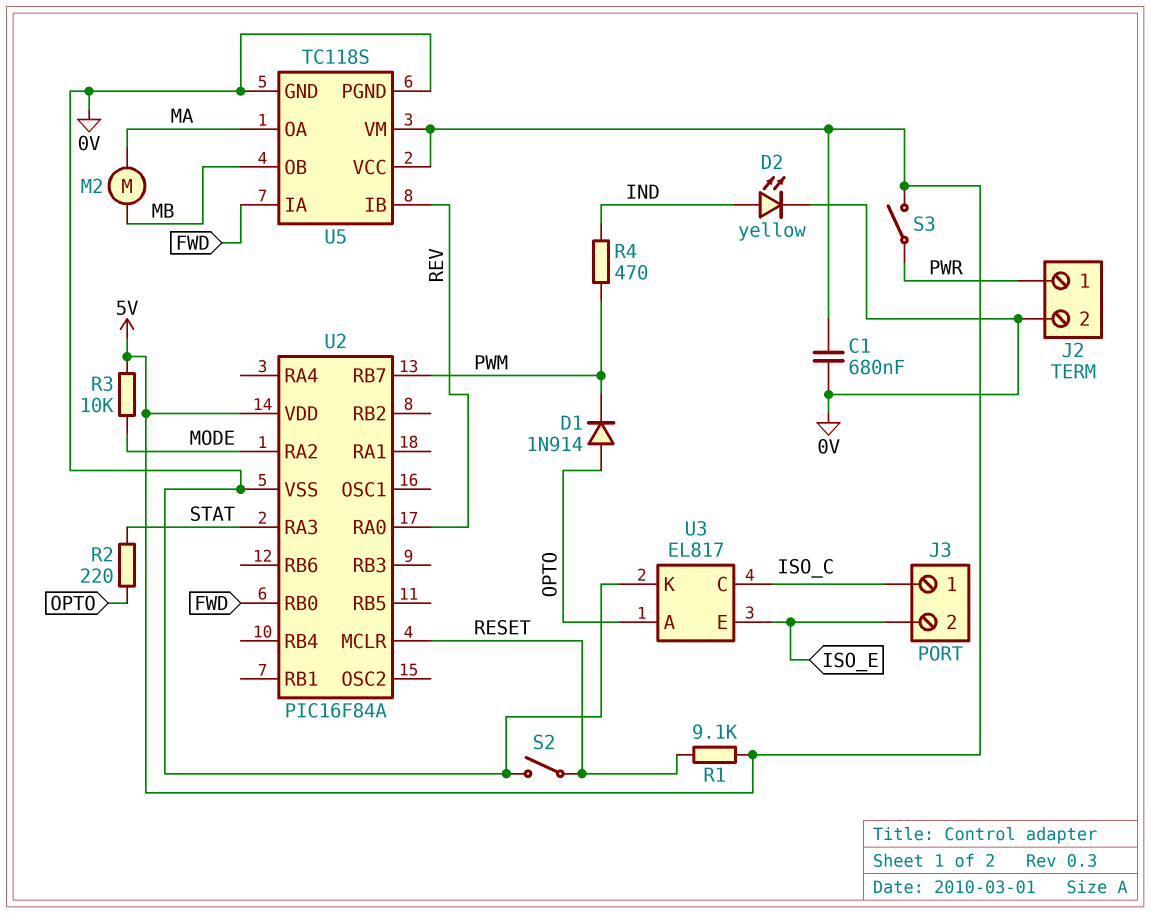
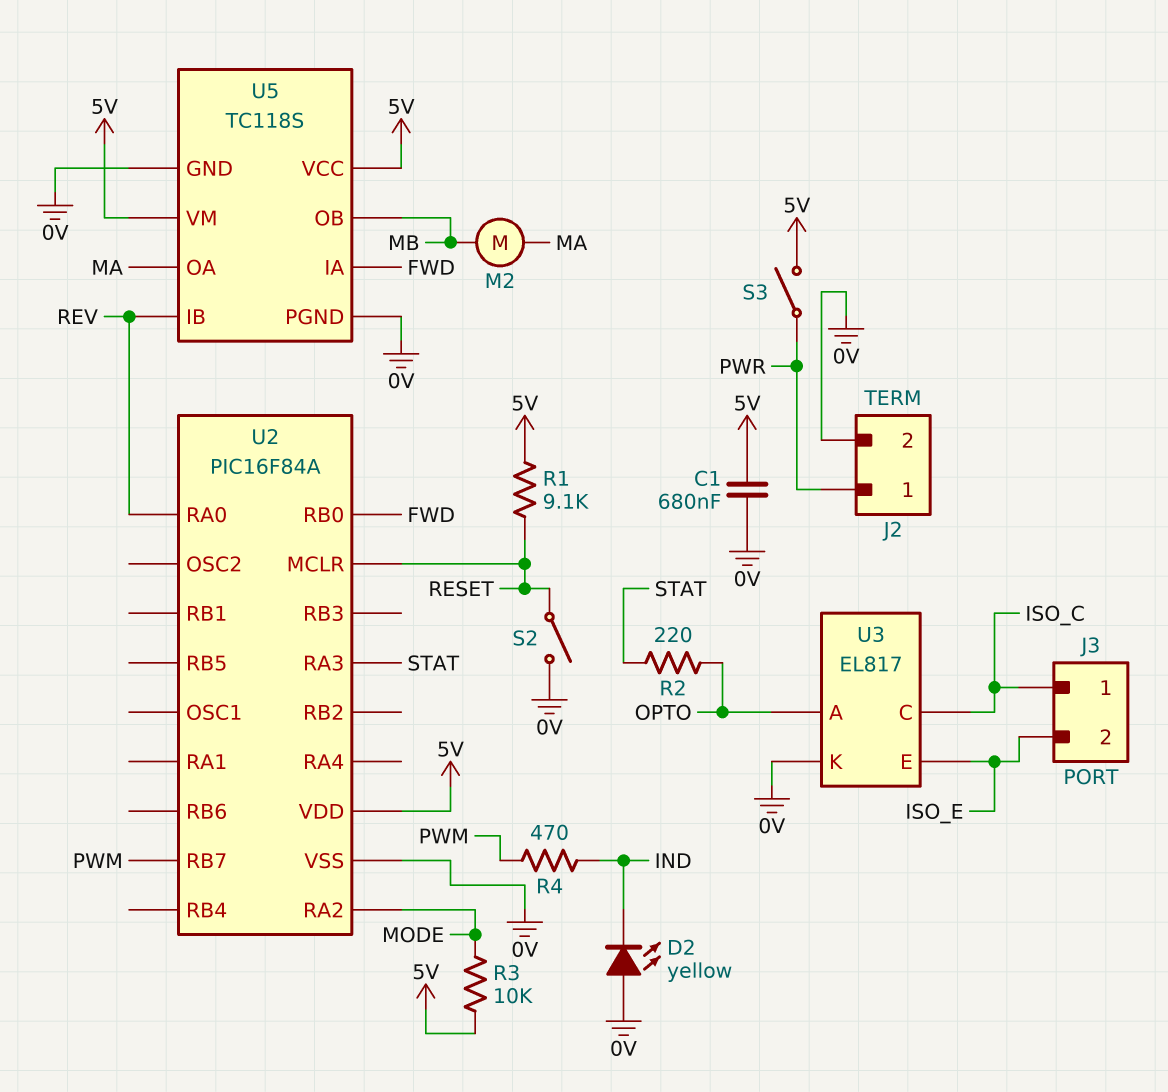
D1: diode 1N914 (A OPTO, K PWM) -> none
D2: LED yellow (A IND, K 0V) -> LED yellow (A 0V, K IND)

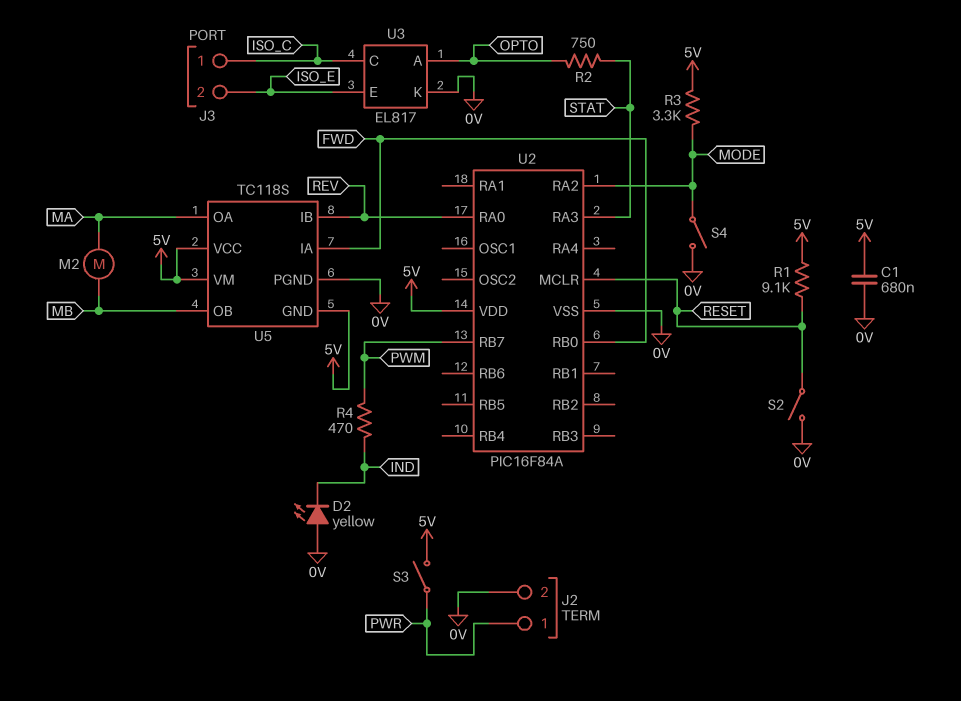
R2: 220 (OPTO, STAT) -> 750 (OPTO, STAT)
R3: 10k (5V, MODE) -> 3.3k (5V, MODE)
S4: none -> switch (0V, MODE)
U5 pin GND: 0V -> 5V

